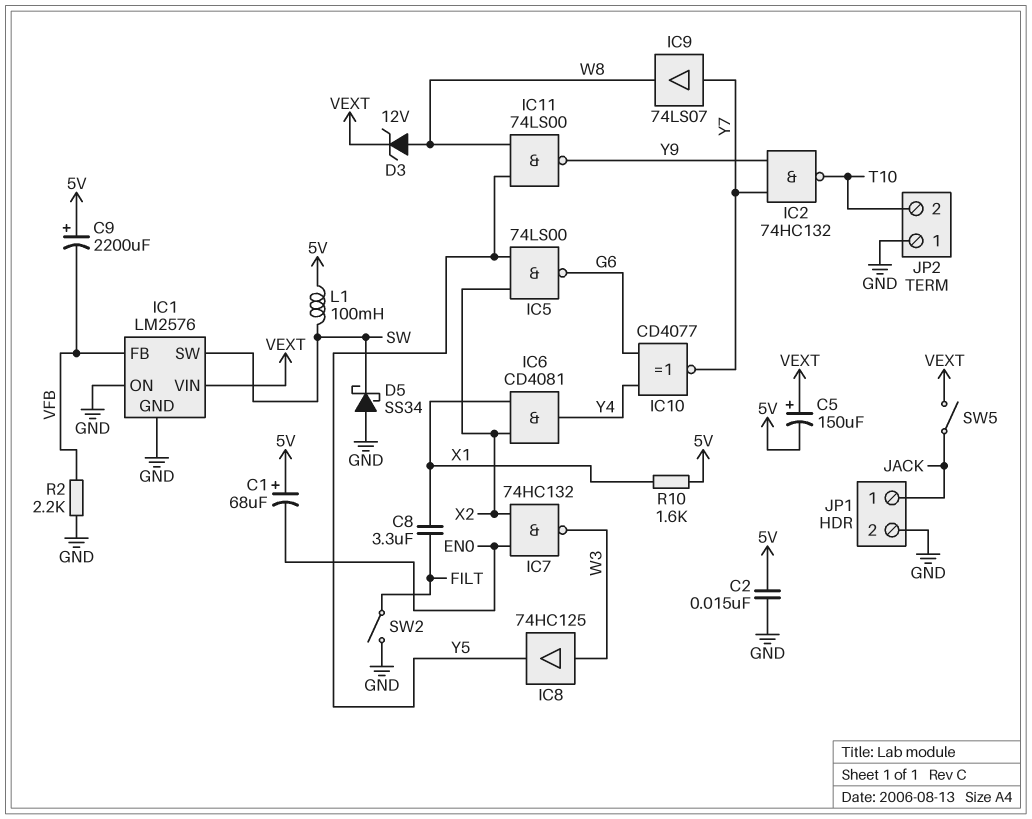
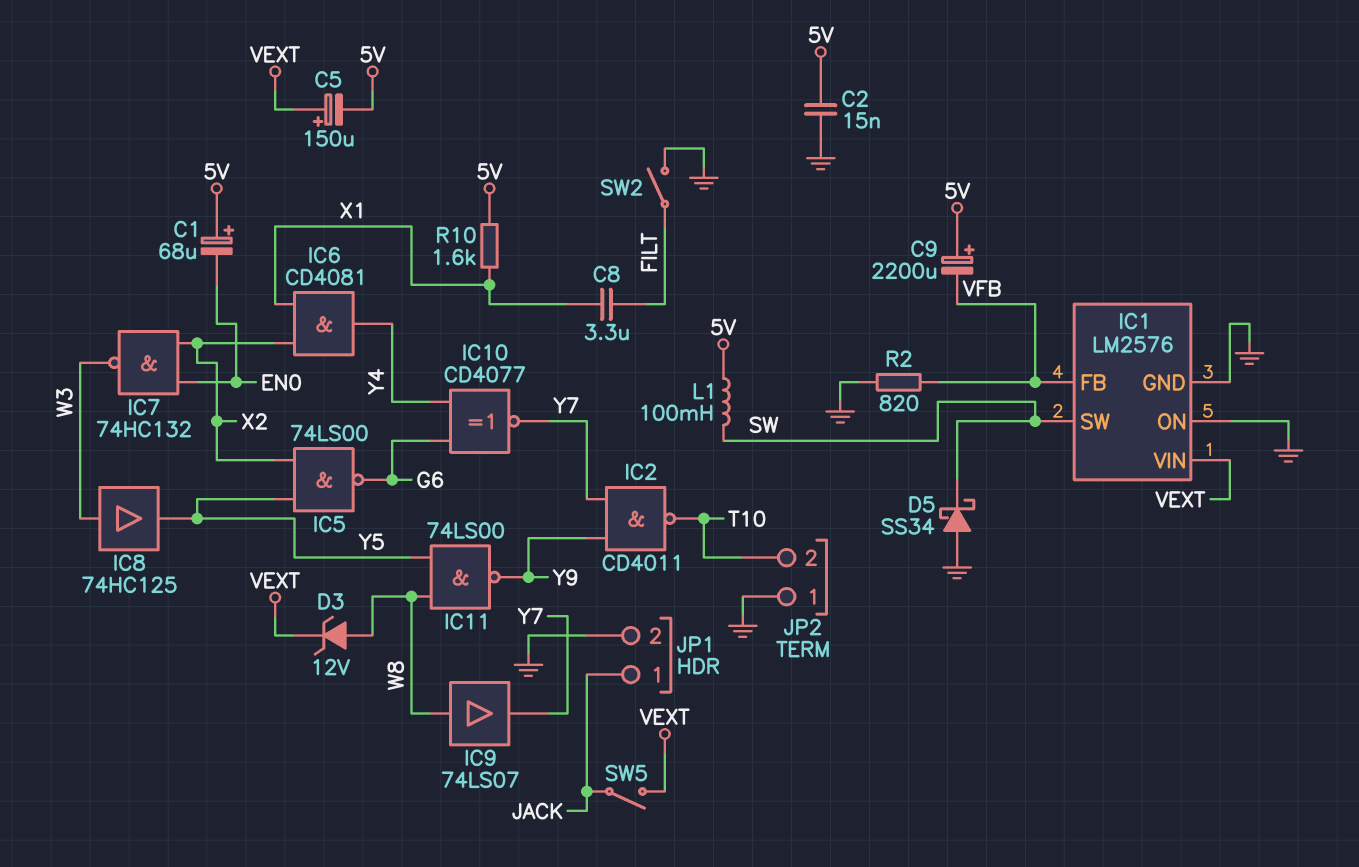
IC2: NAND 74HC132 (in Y7, in Y9, out T10) -> NAND CD4011 (in Y7, in Y9, out T10)
IC9: buffer 74LS07 (in Y7, out W8) -> buffer 74LS07 (in W8, out Y7)
R2: 2.2k (GND, VFB) -> 820 (GND, VFB)

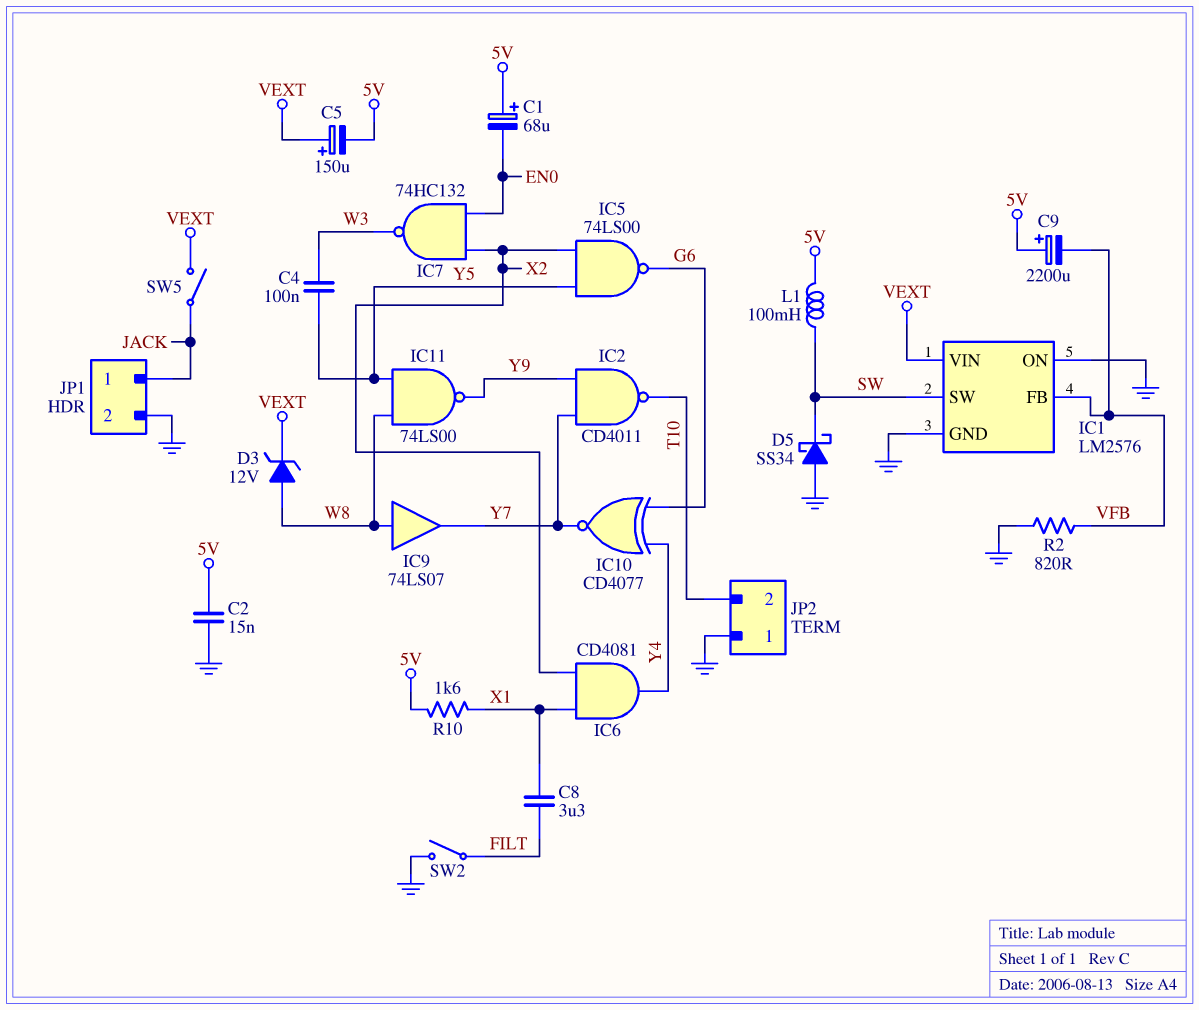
C4: none -> 100nF (W3, Y5)
IC8: buffer 74HC125 (in W3, out Y5) -> none

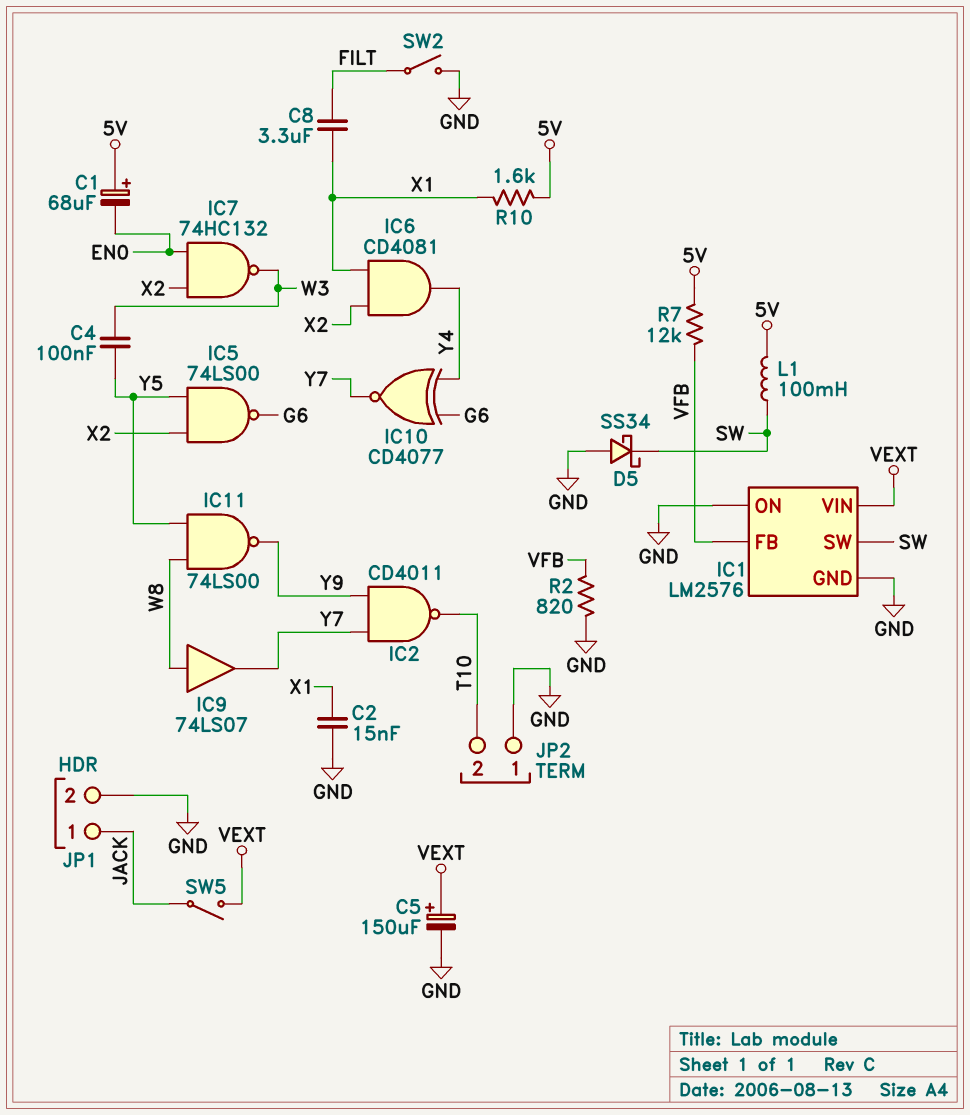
C2: 15nF (5V, GND) -> 15nF (GND, X1)
C5: 150uF (plus VEXT, minus 5V) -> 150uF (plus VEXT, minus GND)
C9: 2200uF (plus 5V, minus VFB) -> none
D3: zener 12V (A W8, K VEXT) -> none
R7: none -> 12k (5V, VFB)

